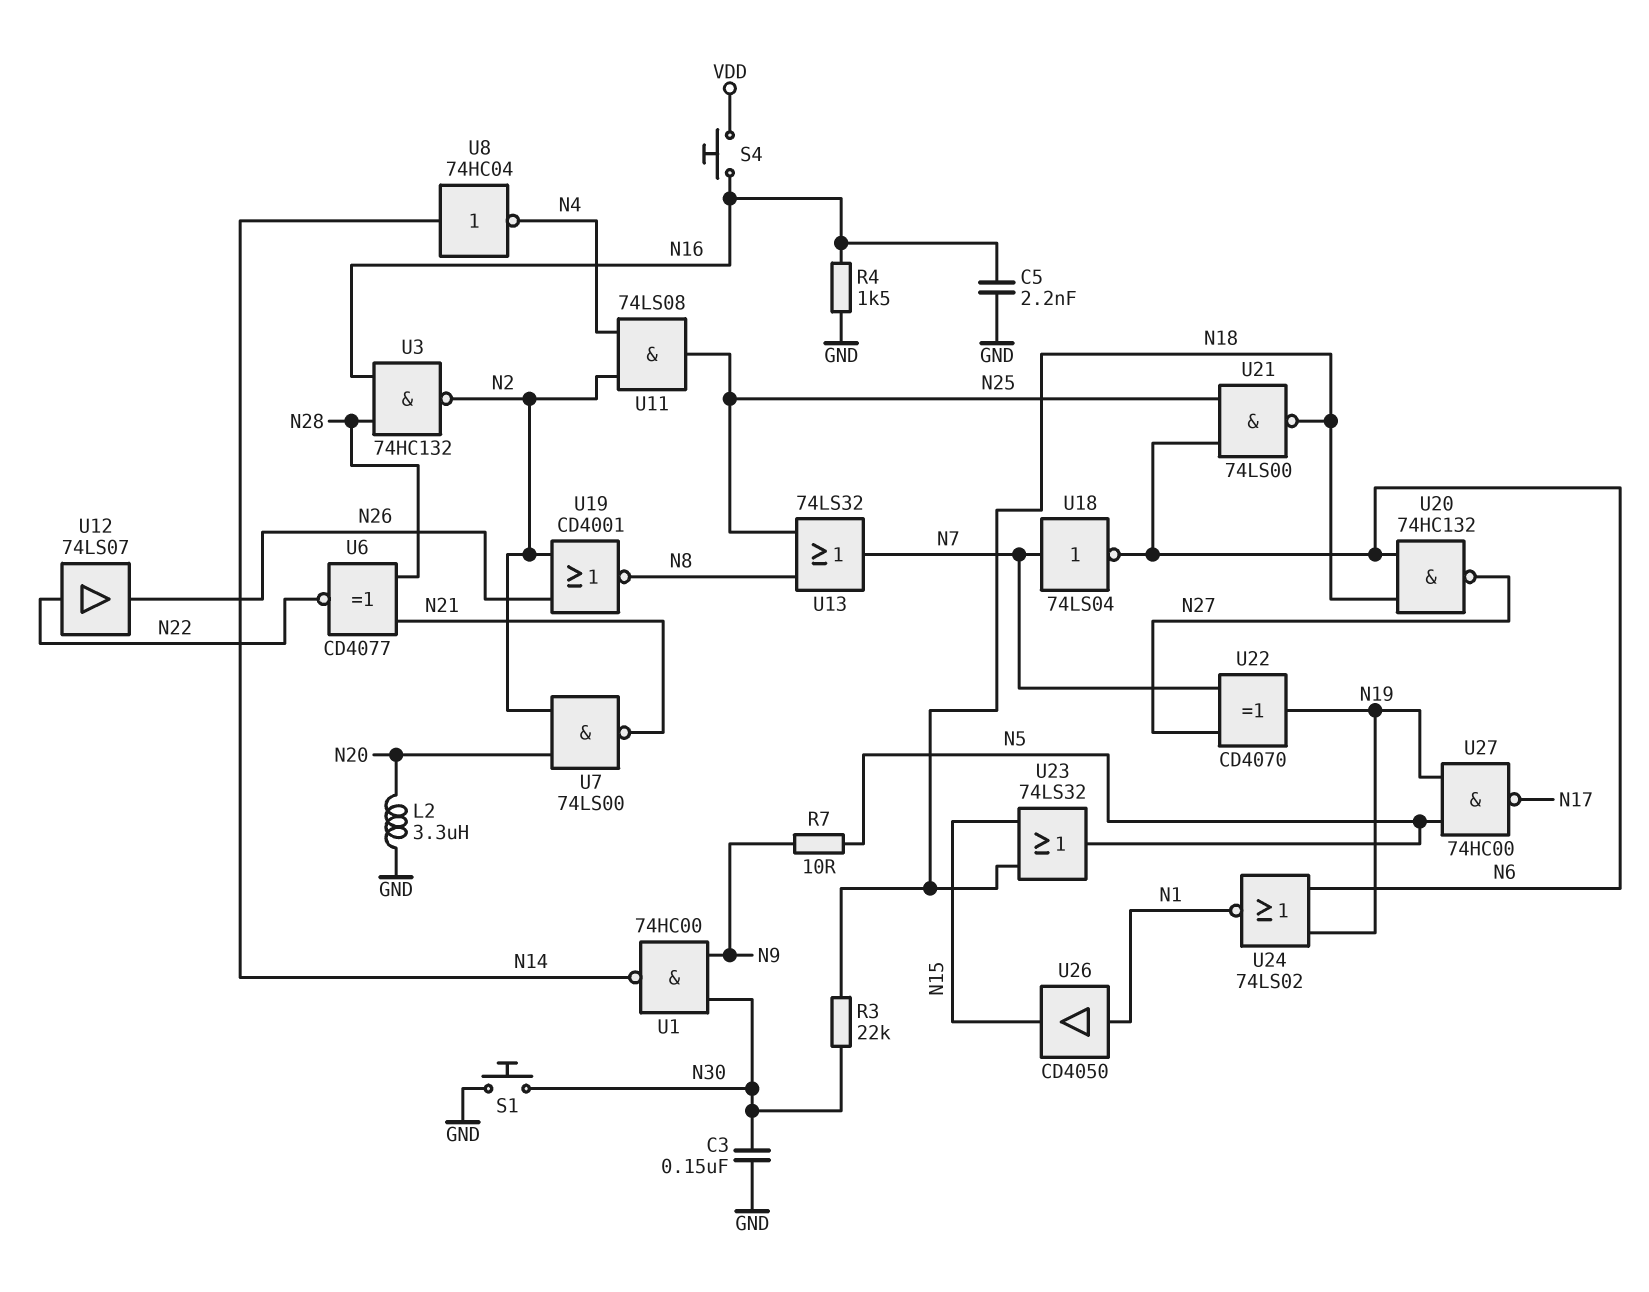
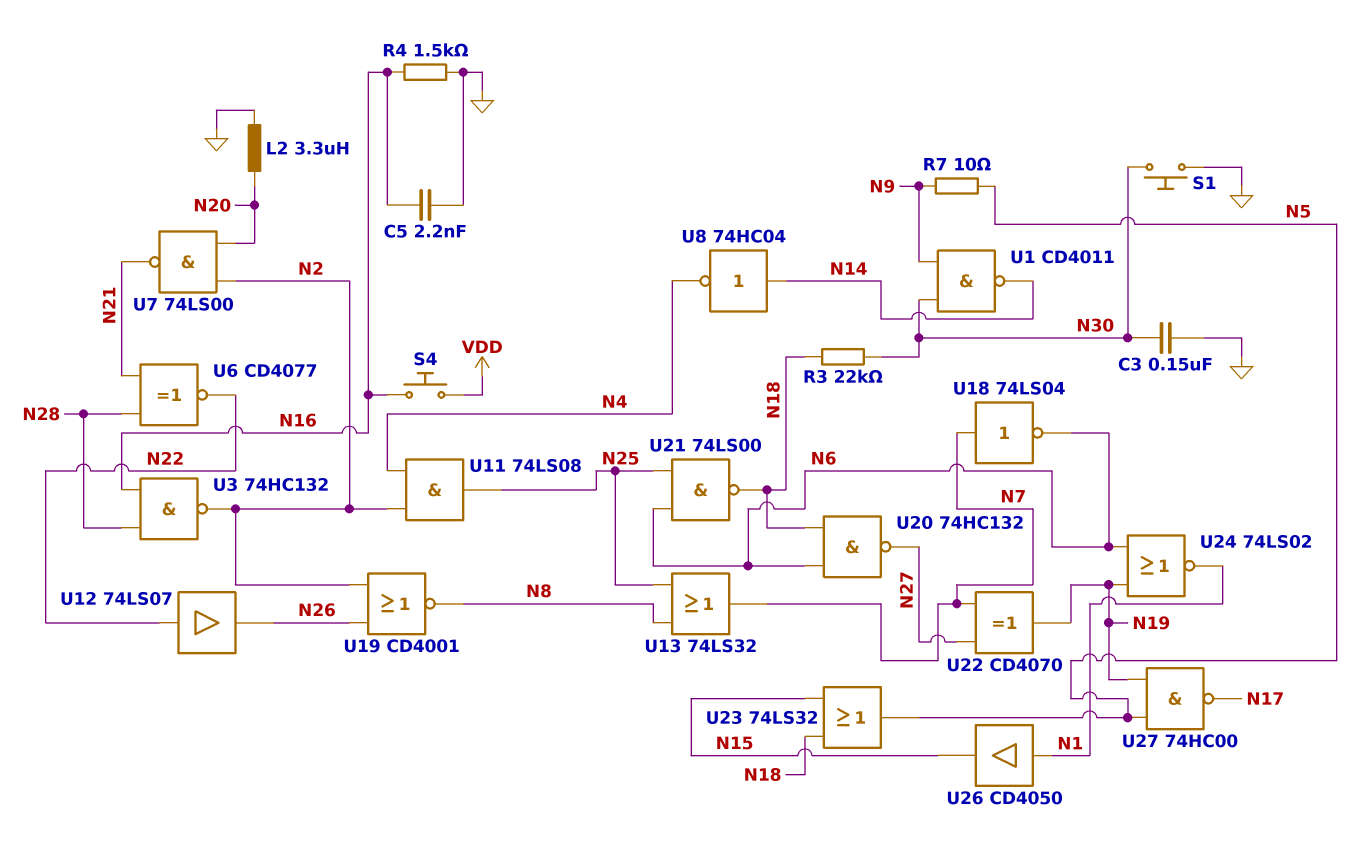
U1: NAND 74HC00 (in N9, in N30, out N14) -> NAND CD4011 (in N9, in N30, out N14)

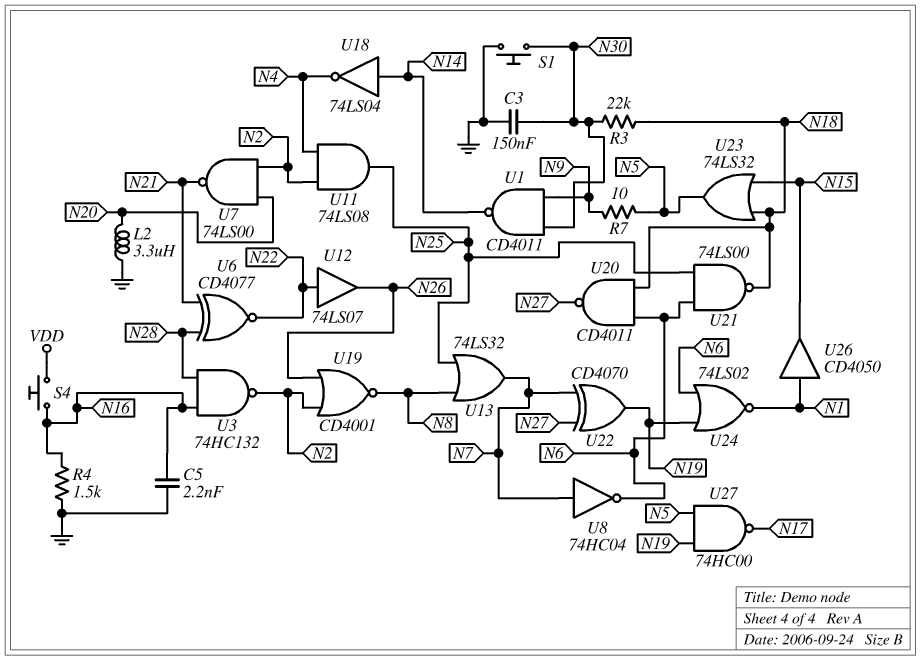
U8: NOT 74HC04 (in N14, out N4) -> NOT 74HC04 (in N7, out N6)
U18: NOT 74LS04 (in N7, out N6) -> NOT 74LS04 (in N14, out N4)
U20: NAND 74HC132 (in N6, in N18, out N27) -> NAND CD4011 (in N6, in N18, out N27)

